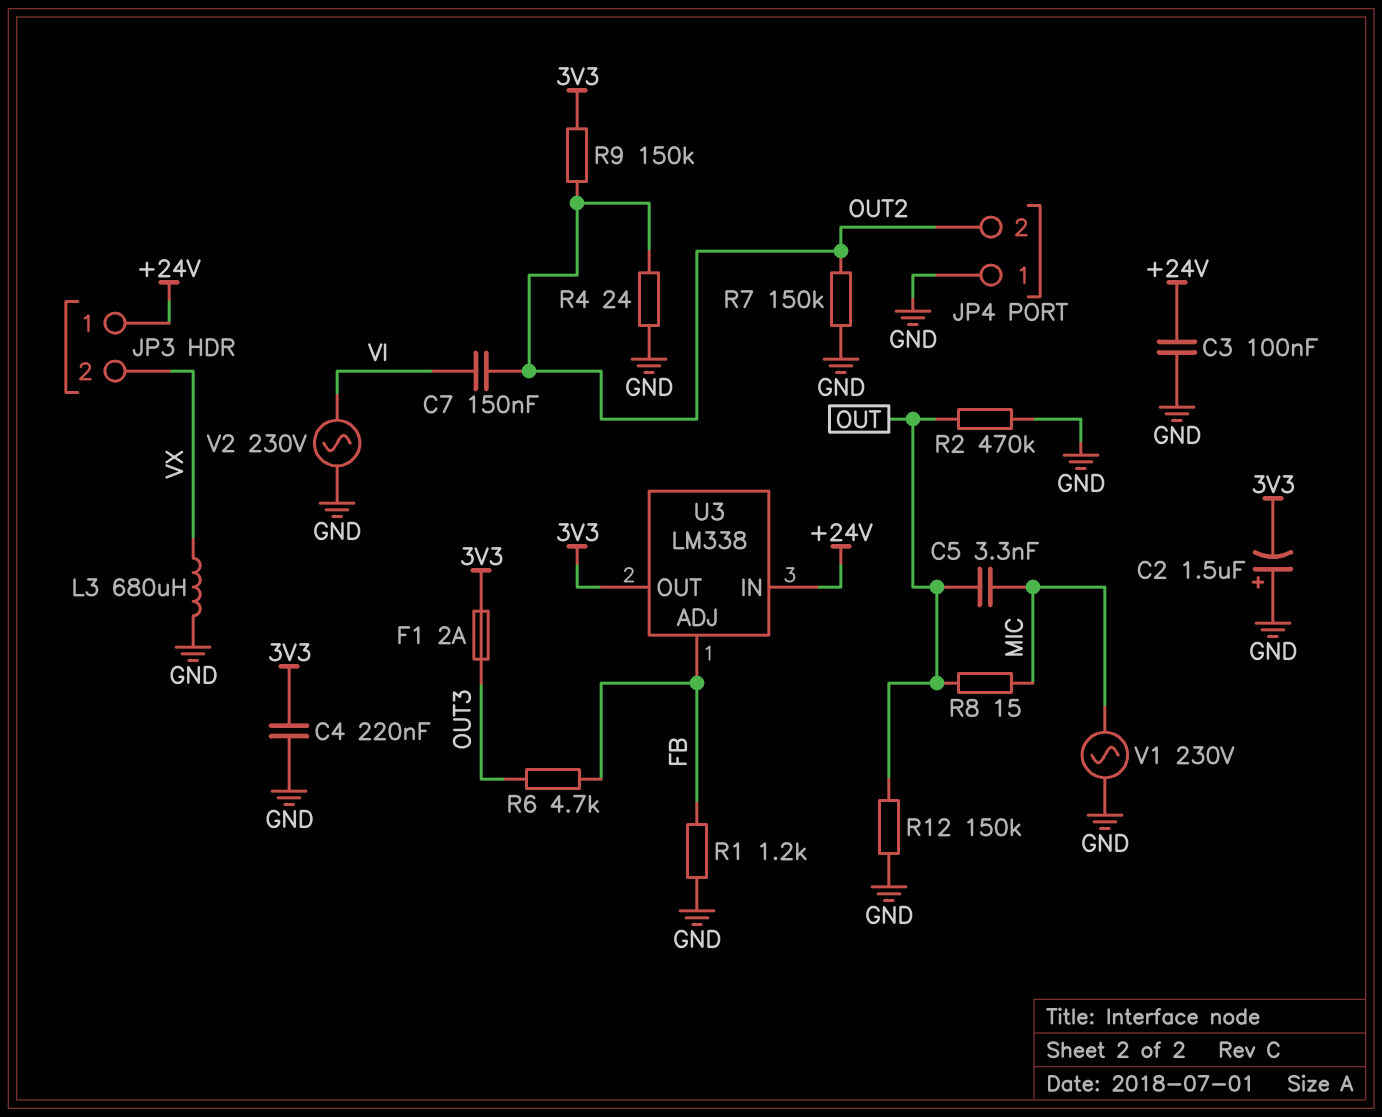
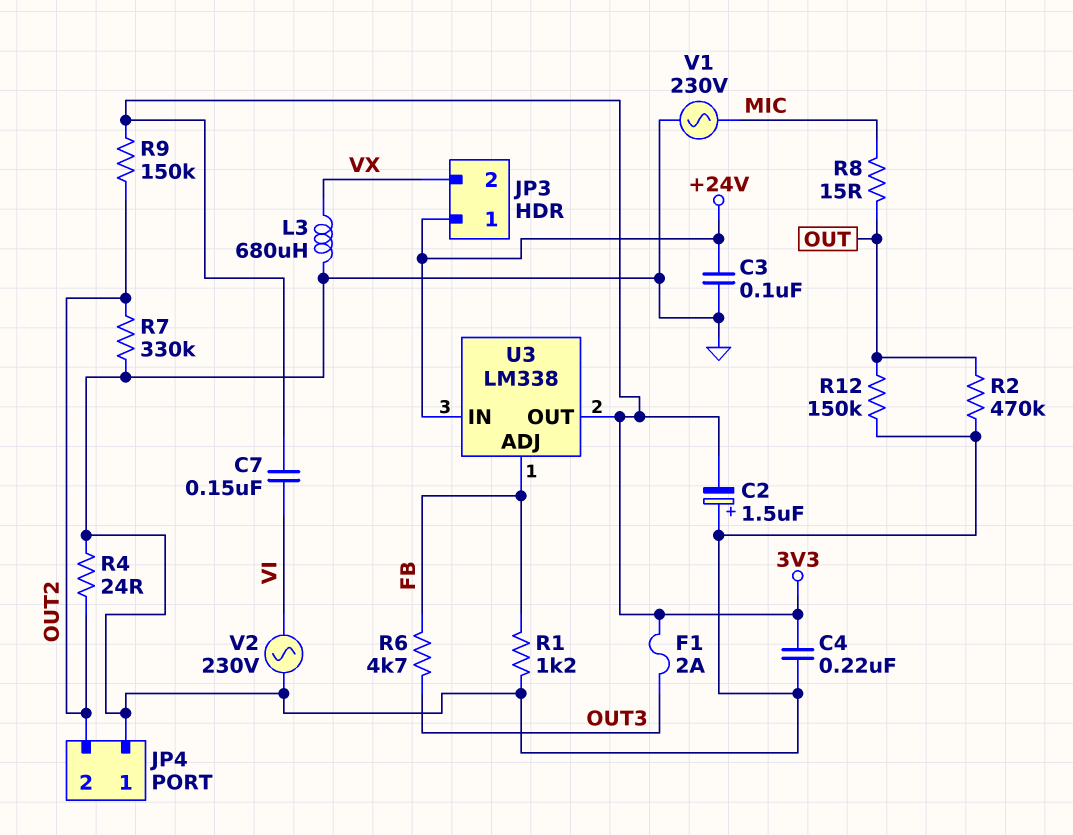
C5: 3.3nF (MIC, OUT) -> none
C7: 150nF (OUT2, VI) -> 150nF (3V3, VI)
R7: 150k (GND, OUT2) -> 330k (GND, OUT2)

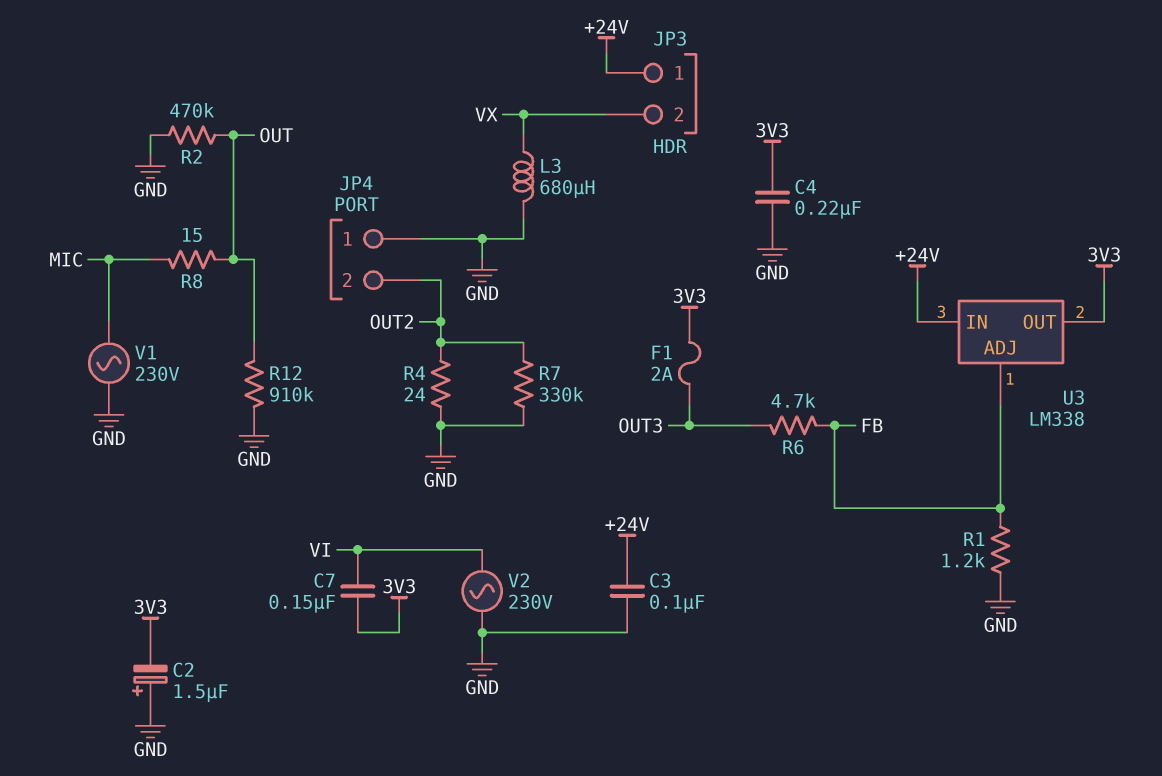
R9: 150k (3V3, OUT2) -> none
R12: 150k (GND, OUT) -> 910k (GND, OUT)

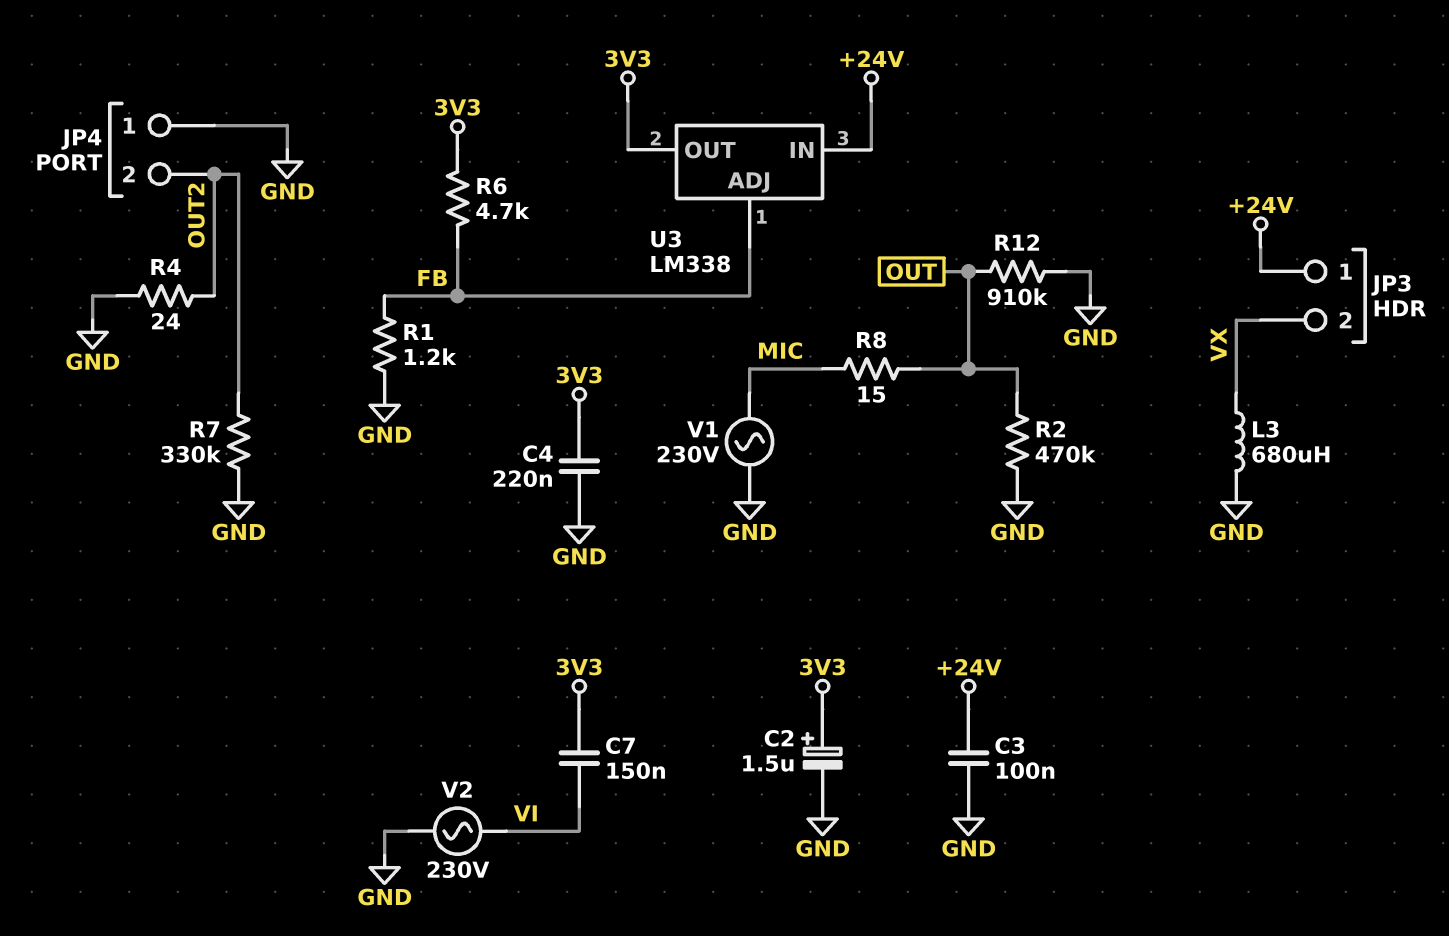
C2: 1.5uF (plus GND, minus 3V3) -> 1.5uF (plus 3V3, minus GND)
F1: 2A (3V3, OUT3) -> none
R6: 4.7k (FB, OUT3) -> 4.7k (3V3, FB)

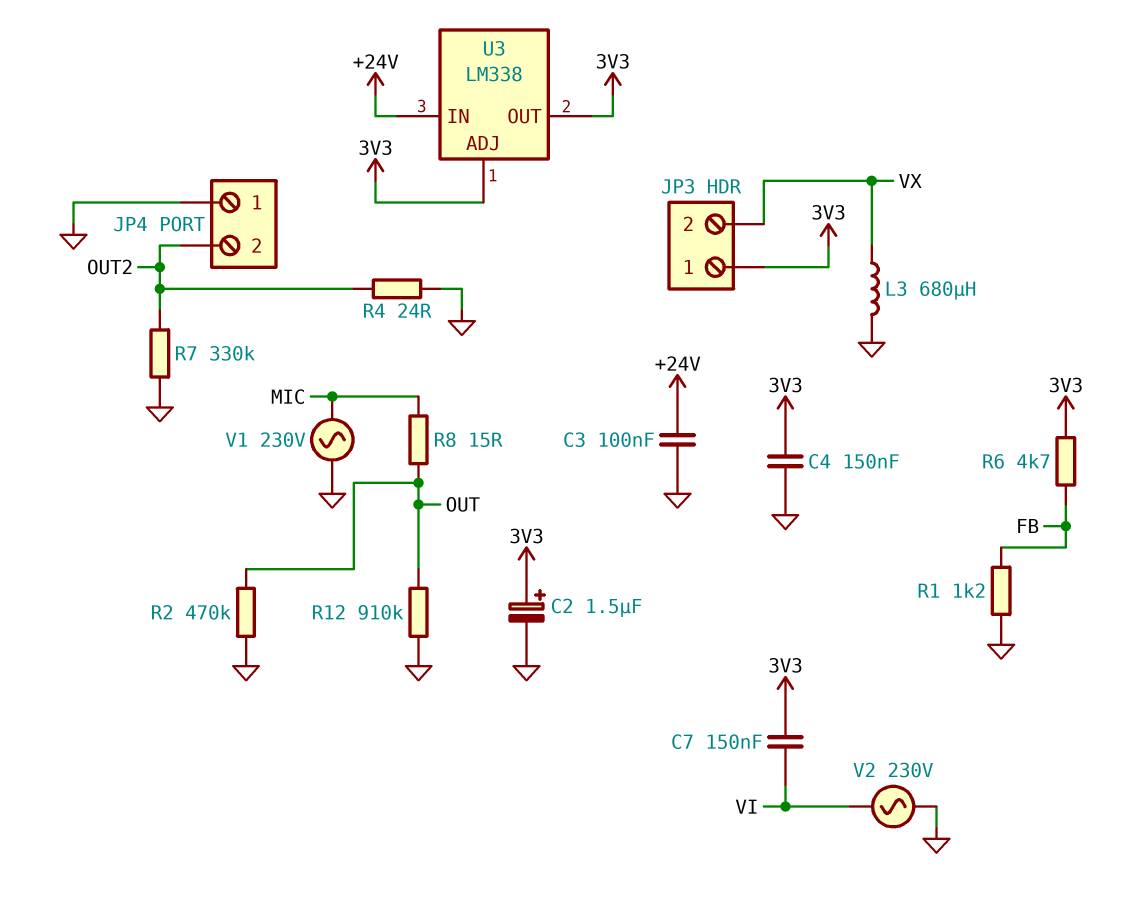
C4: 220nF (3V3, GND) -> 150nF (3V3, GND)
JP3 pin 1: +24V -> 3V3
U3 pin ADJ: FB -> 3V3

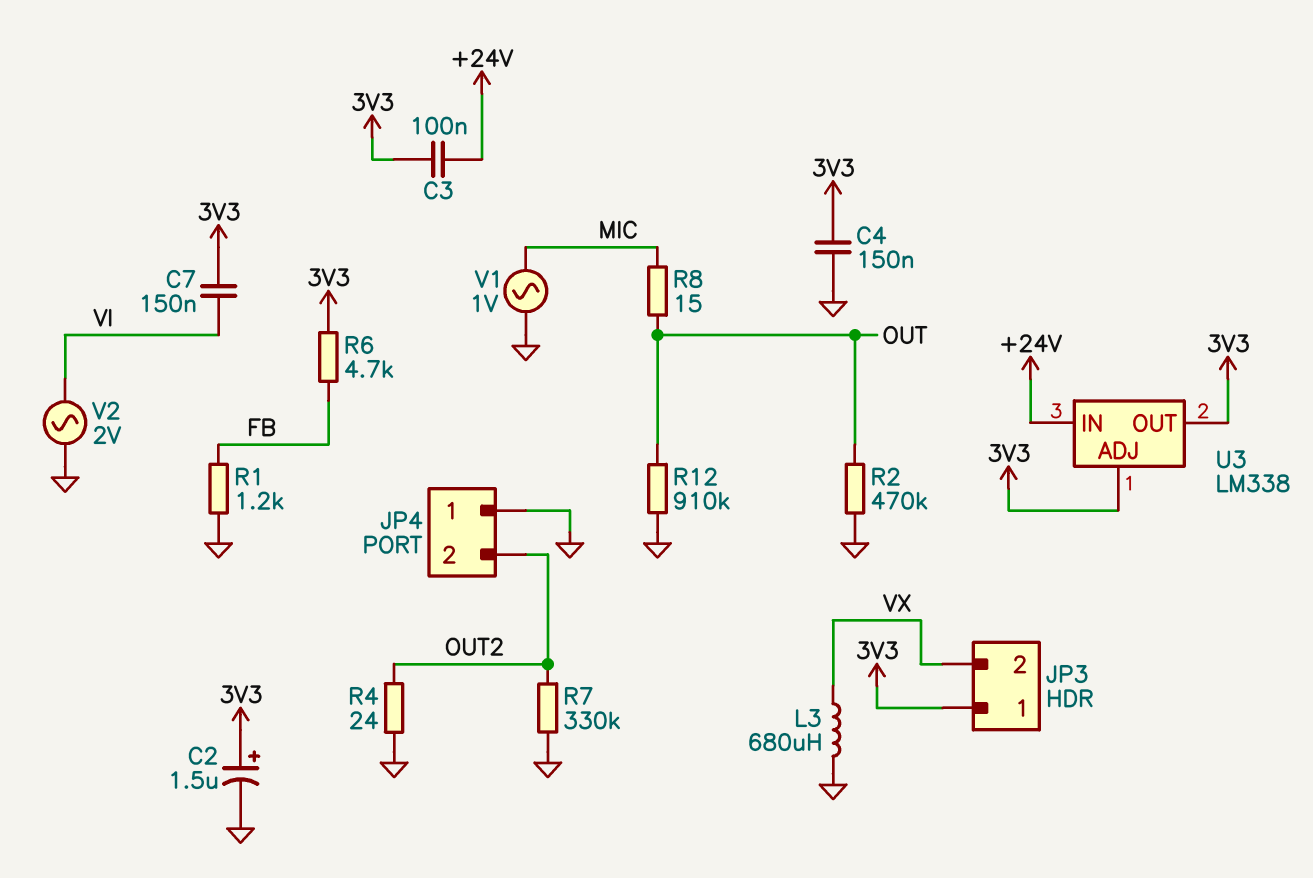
C3: 100nF (+24V, GND) -> 100nF (+24V, 3V3)
V1: AC 230V (GND, MIC) -> AC 1V (GND, MIC)
V2: AC 230V (GND, VI) -> AC 2V (GND, VI)

